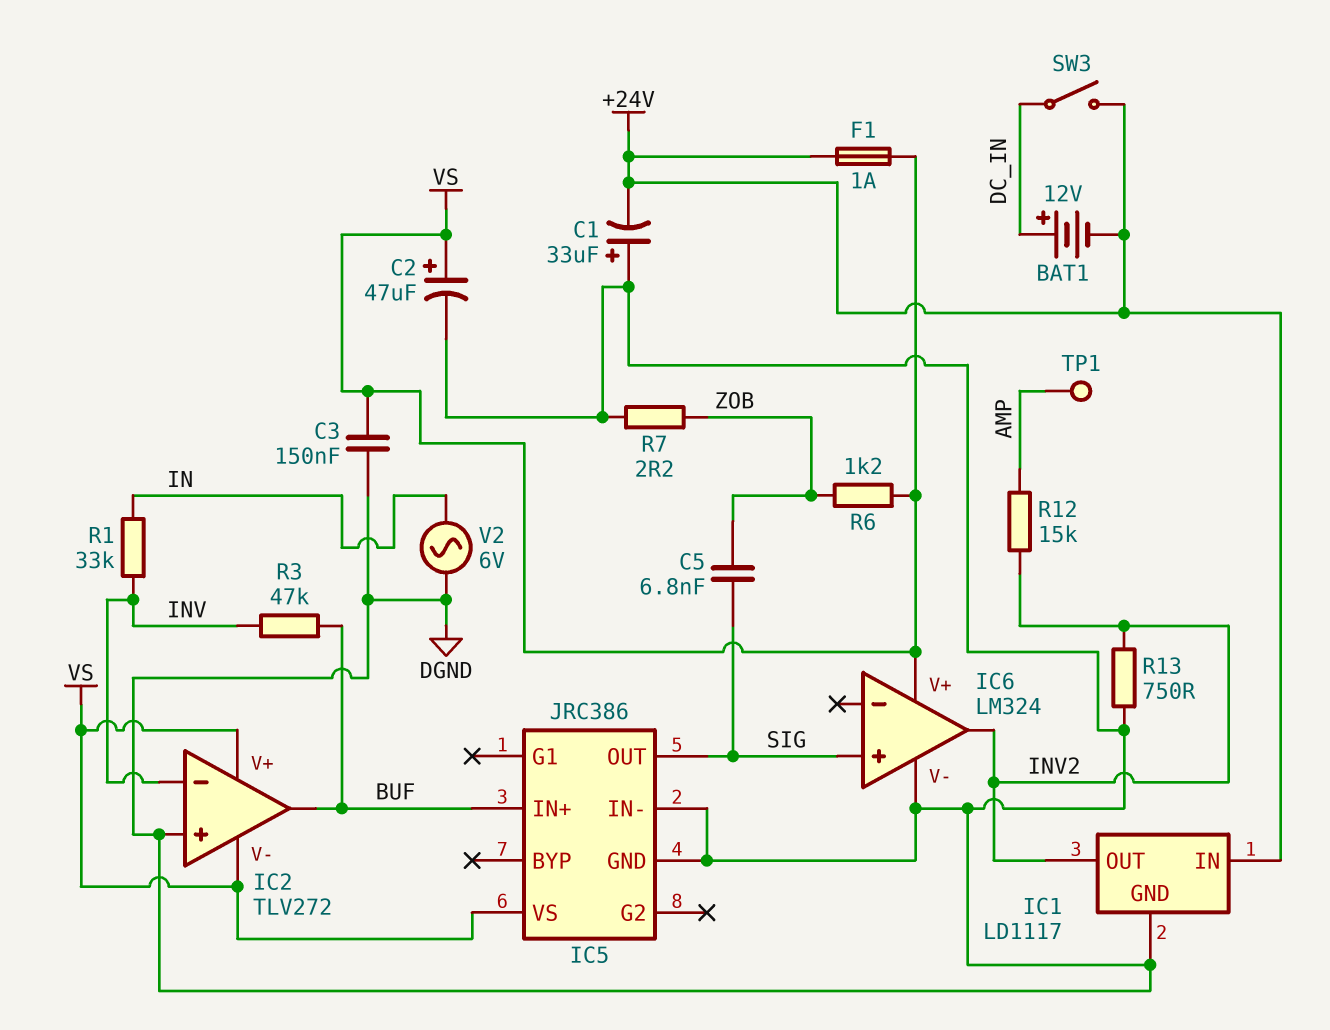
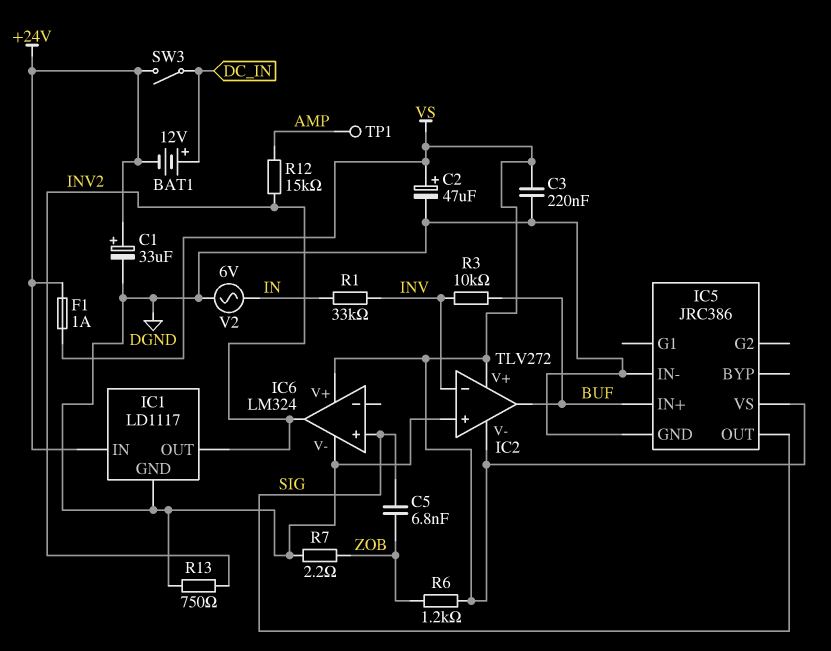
C1: 33uF (plus DGND, minus +24V) -> 33uF (plus +24V, minus DGND)
C3: 150nF (DGND, VS) -> 220nF (DGND, VS)
R3: 47k (BUF, INV) -> 10k (BUF, INV)

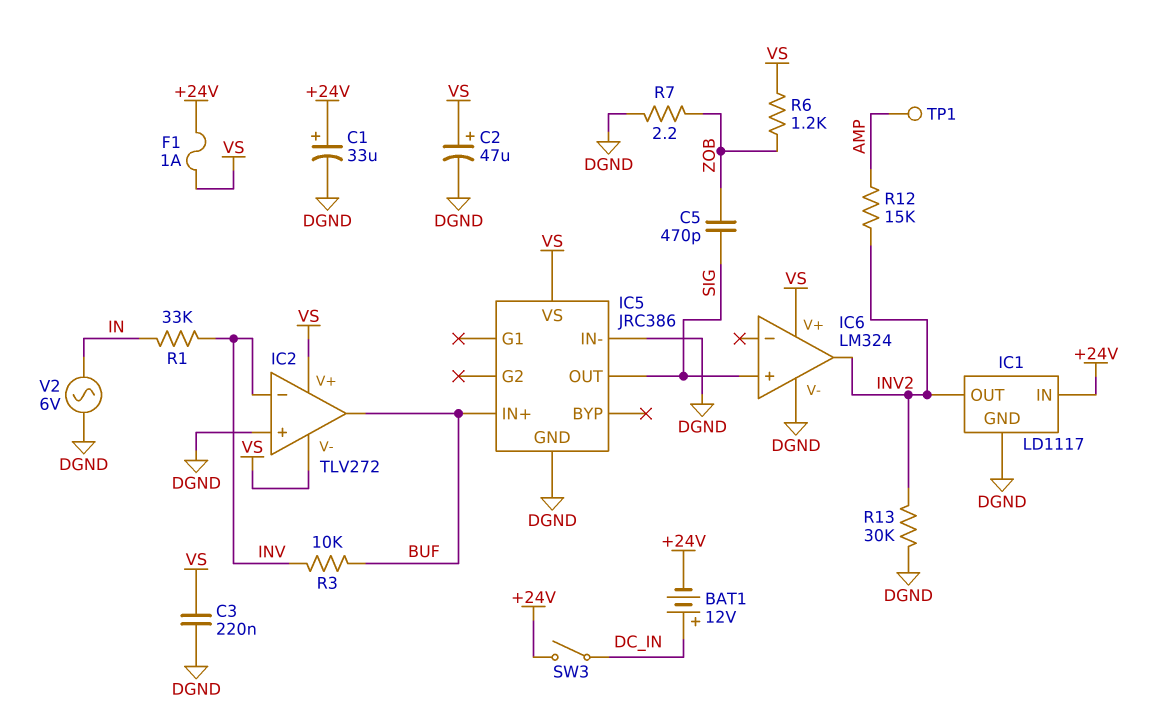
C5: 6.8nF (SIG, ZOB) -> 470pF (SIG, ZOB)
R13: 750 (DGND, INV2) -> 30k (DGND, INV2)

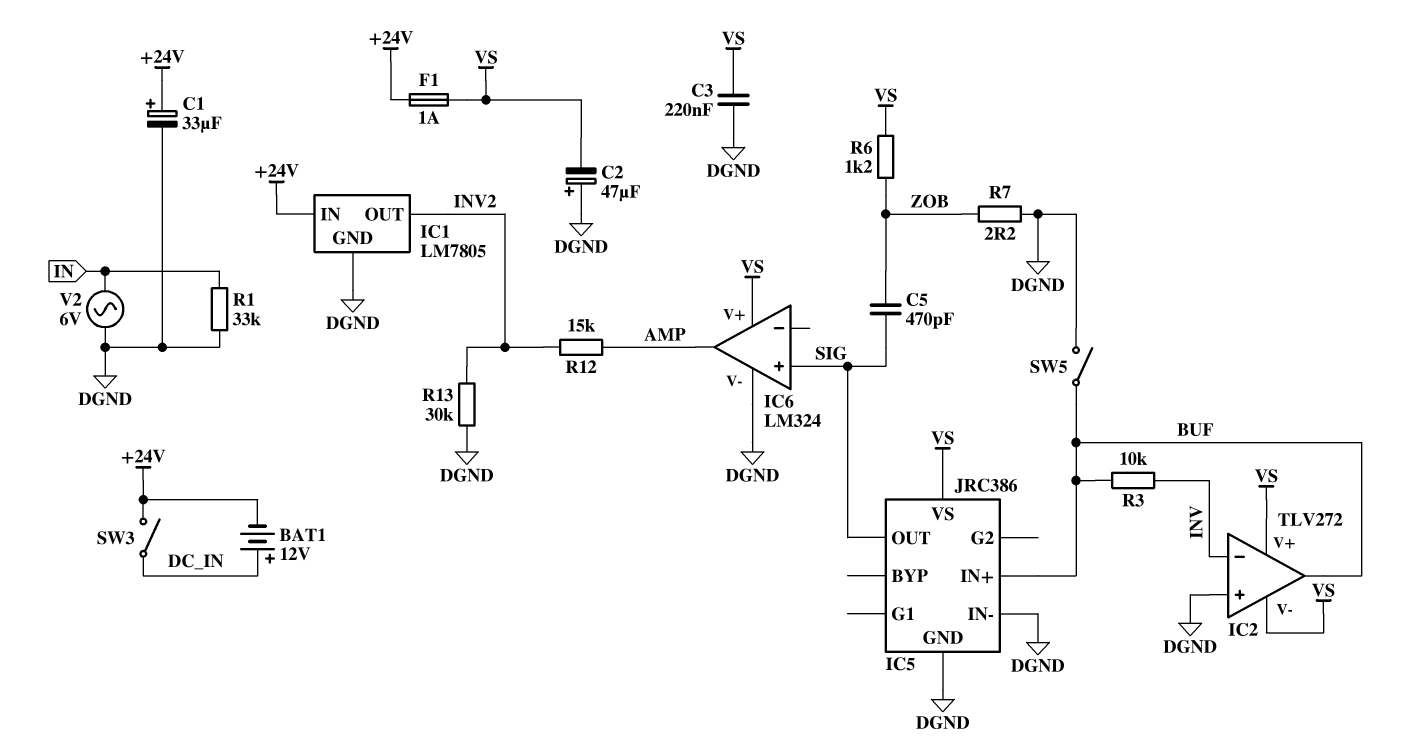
C2: 47uF (plus VS, minus DGND) -> 47uF (plus DGND, minus VS)
IC1: LD1117 -> LM7805
IC6 pin out: INV2 -> AMP
R1: 33k (IN, INV) -> 33k (DGND, IN)
SW5: none -> switch (BUF, DGND)
TP1: test point (AMP) -> none

